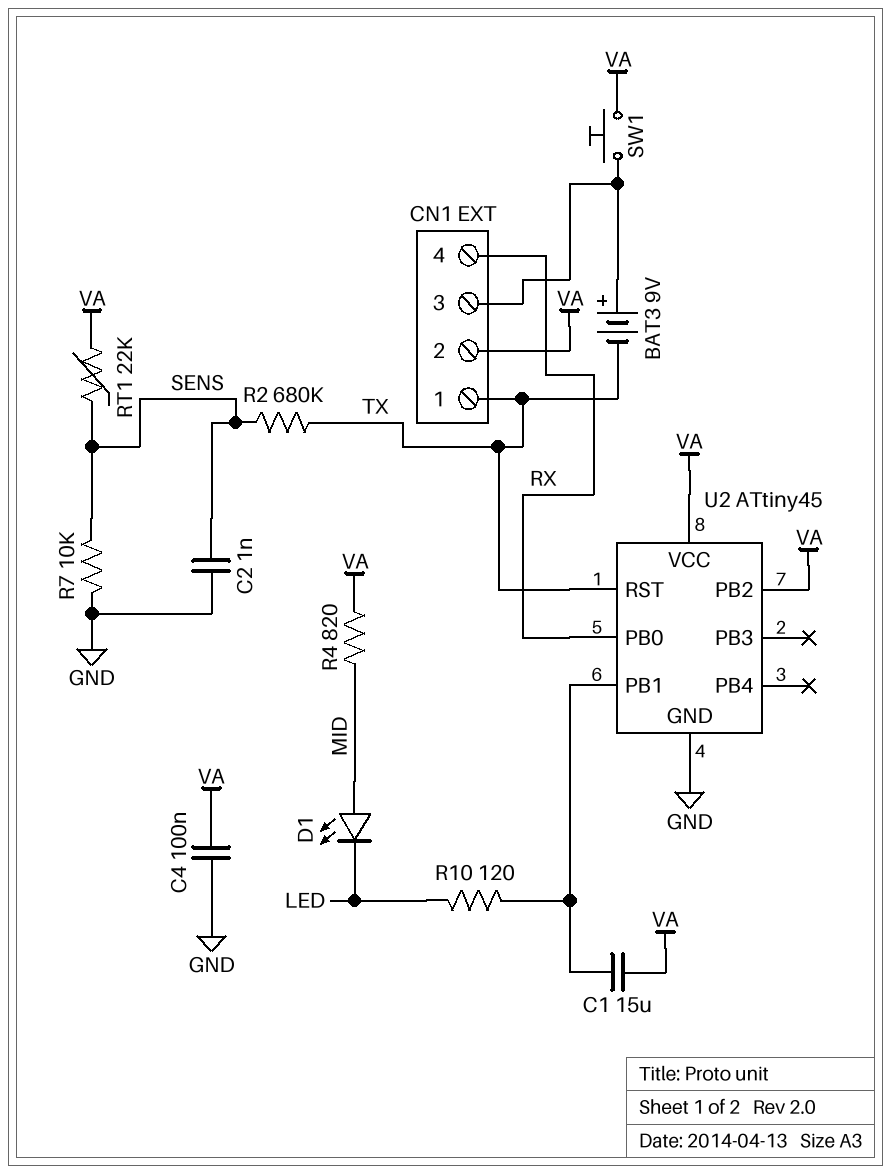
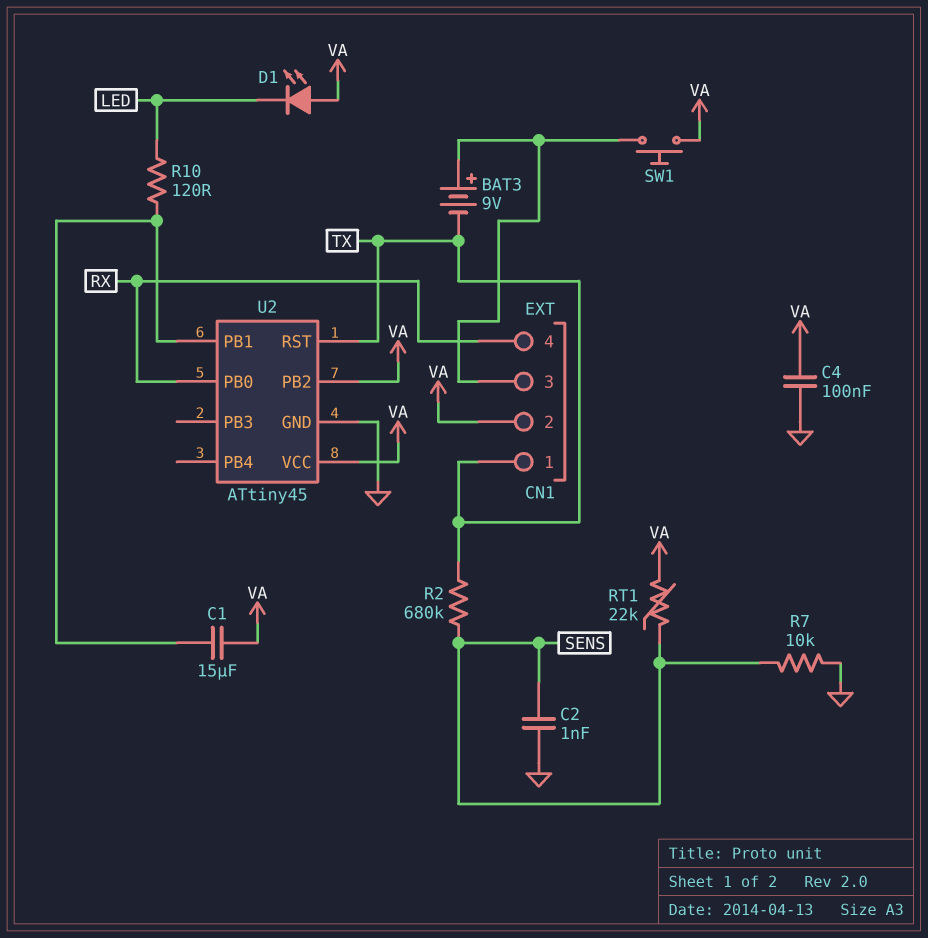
D1: LED (A MID, K LED) -> LED (A VA, K LED)
R4: 820 (MID, VA) -> none

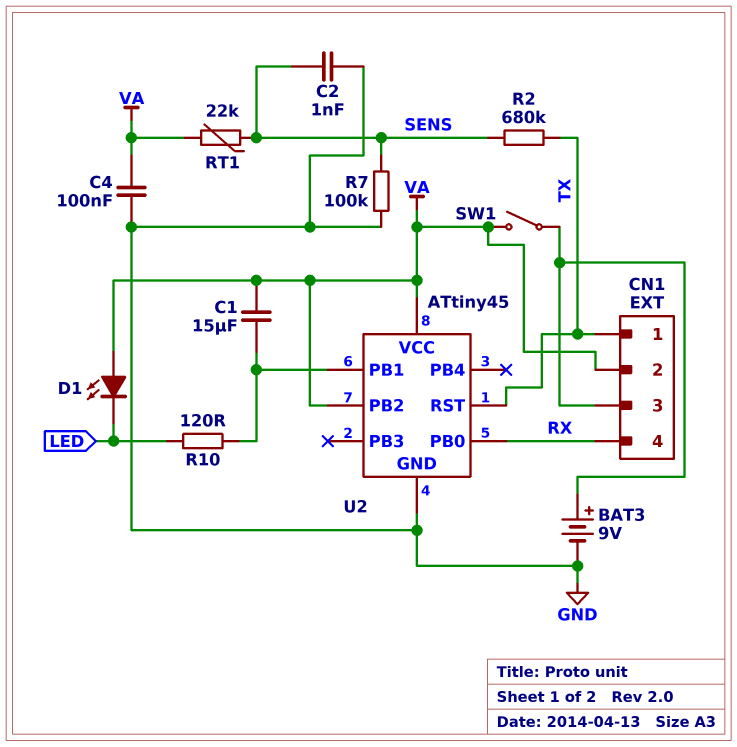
BAT3: 9V (plus CN1/3, minus TX) -> 9V (plus CN1/3, minus GND)
R7: 10k (GND, SENS) -> 100k (GND, SENS)
SW1: button (CN1/3, VA) -> switch (CN1/3, VA)

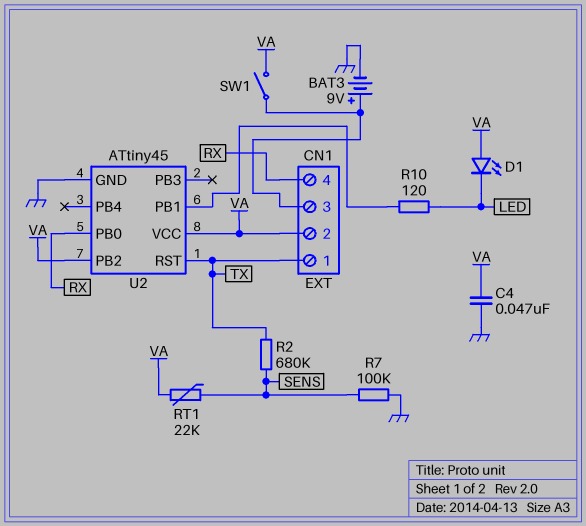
C1: 15uF (U2/PB1, VA) -> none
C2: 1nF (GND, SENS) -> none
C4: 100nF (GND, VA) -> 47nF (GND, VA)

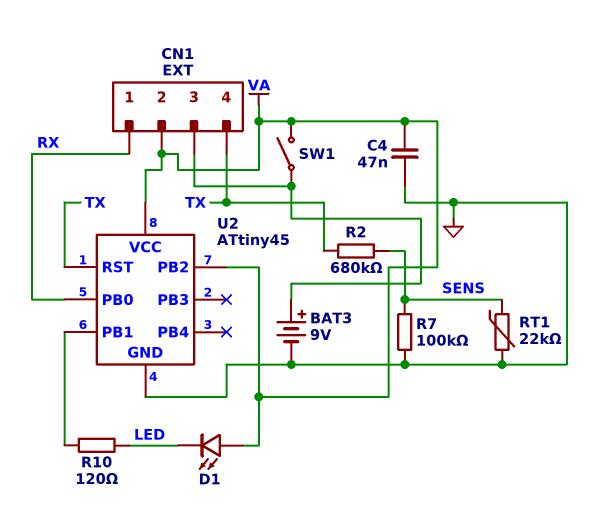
CN1 pin 1: TX -> RX
CN1 pin 4: RX -> TX
RT1: 22k (SENS, VA) -> 22k (GND, SENS)

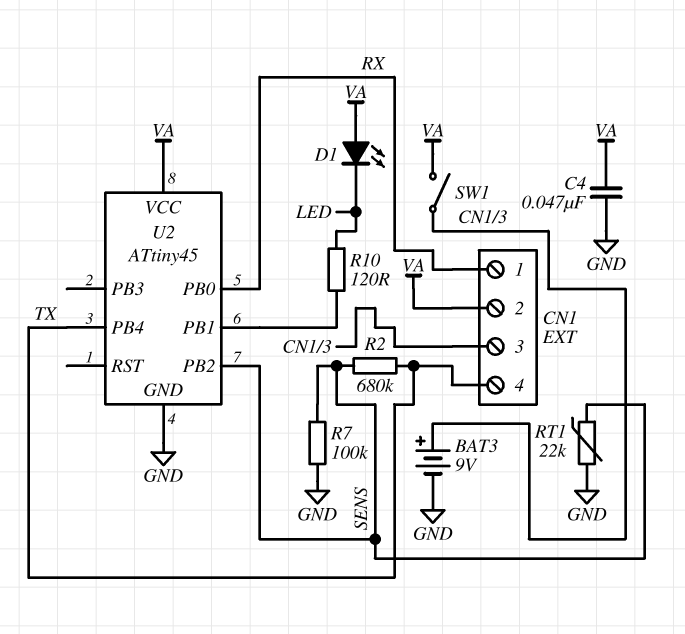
U2 pin PB2: VA -> SENS
U2 pin PB4: none -> TX
U2 pin RST: TX -> none

